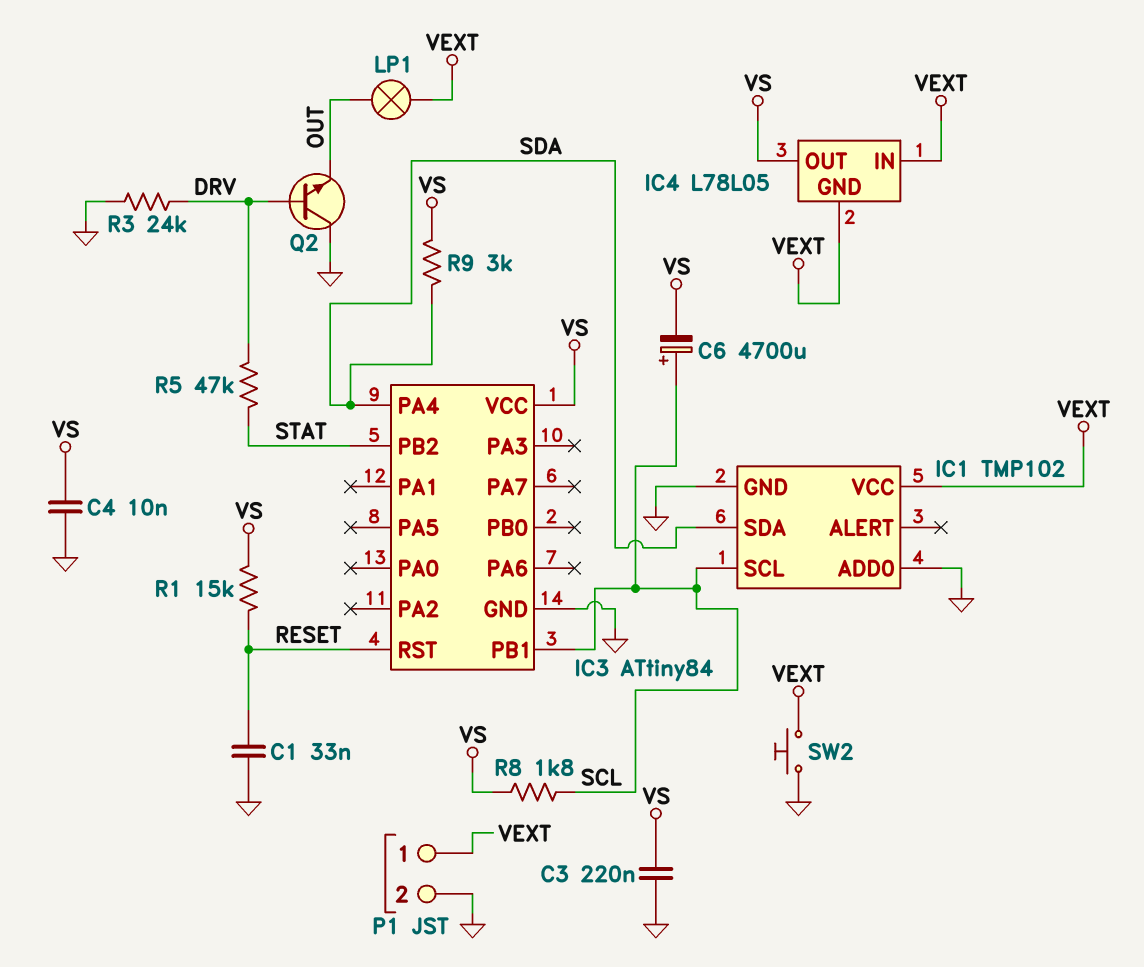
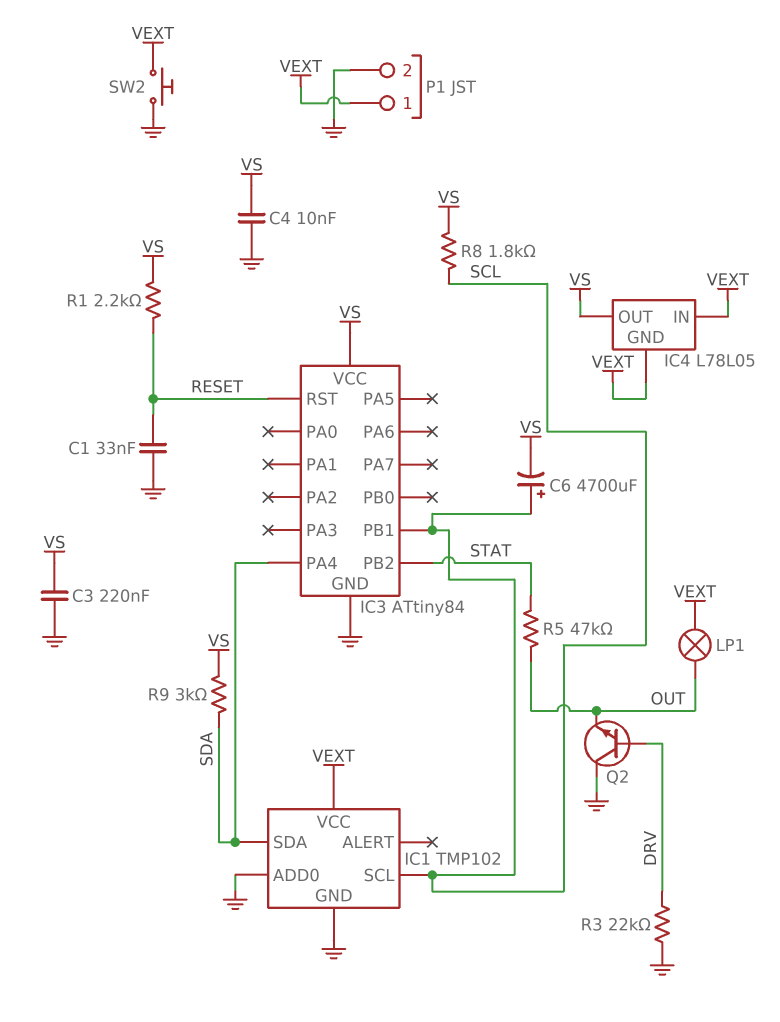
R1: 15k (RESET, VS) -> 2.2k (RESET, VS)
R3: 24k (DRV, GND) -> 22k (DRV, GND)
R5: 47k (DRV, STAT) -> 47k (OUT, STAT)

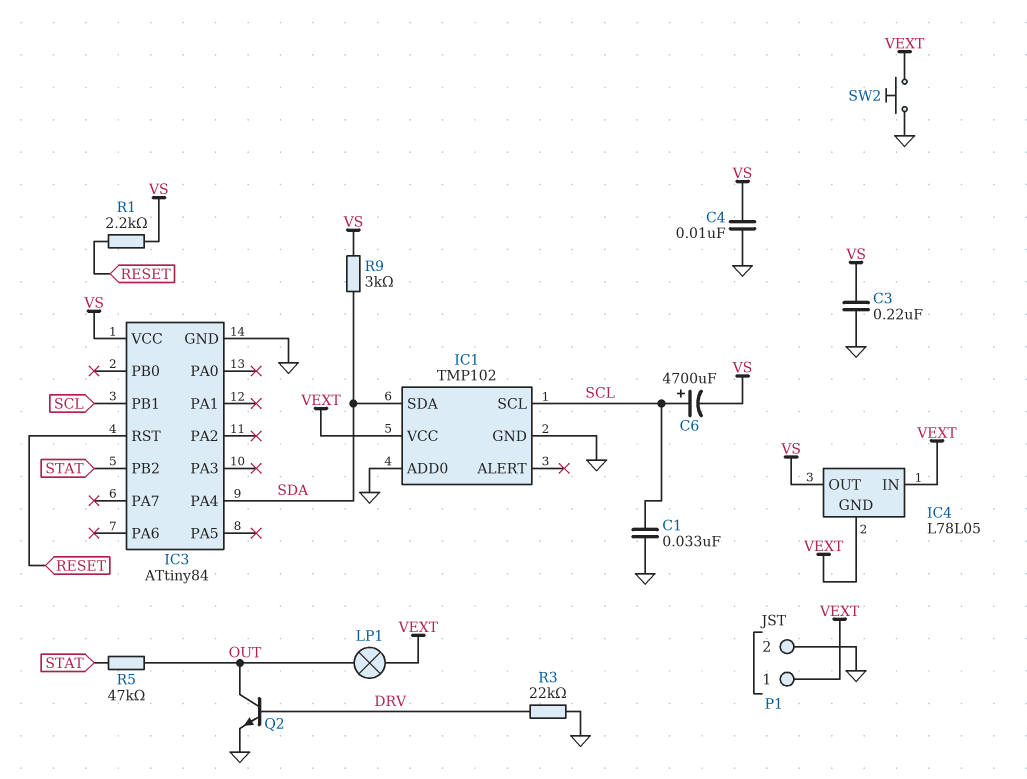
C1: 33nF (GND, RESET) -> 33nF (GND, SCL)
Q2: NPN (B DRV, C GND, E OUT) -> NPN (B DRV, C OUT, E GND)
R8: 1.8k (SCL, VS) -> none

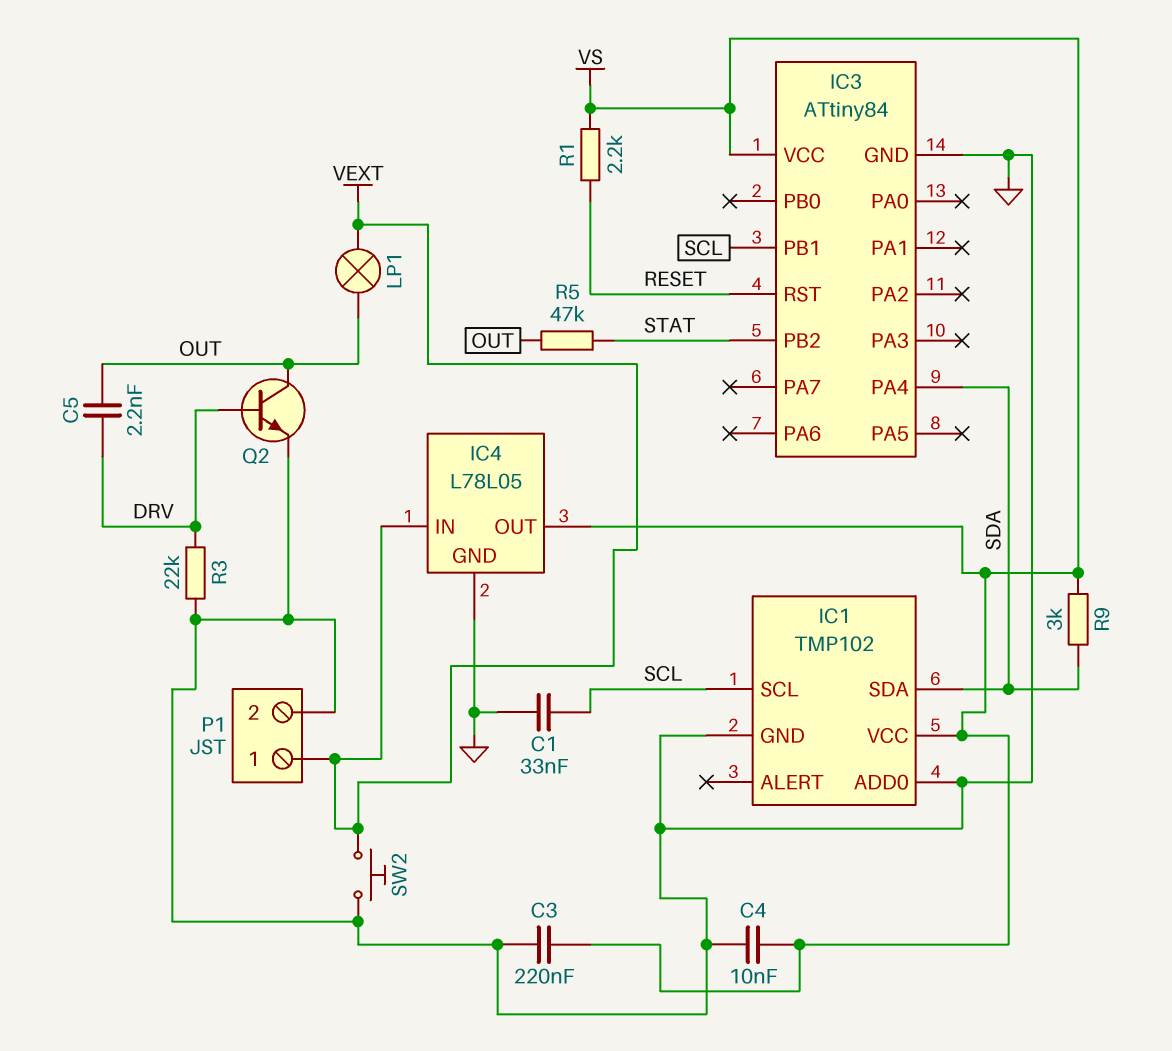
C5: none -> 2.2nF (DRV, OUT)
C6: 4700uF (plus SCL, minus VS) -> none
IC1 pin VCC: VEXT -> VS
IC4 pin GND: VEXT -> GND

